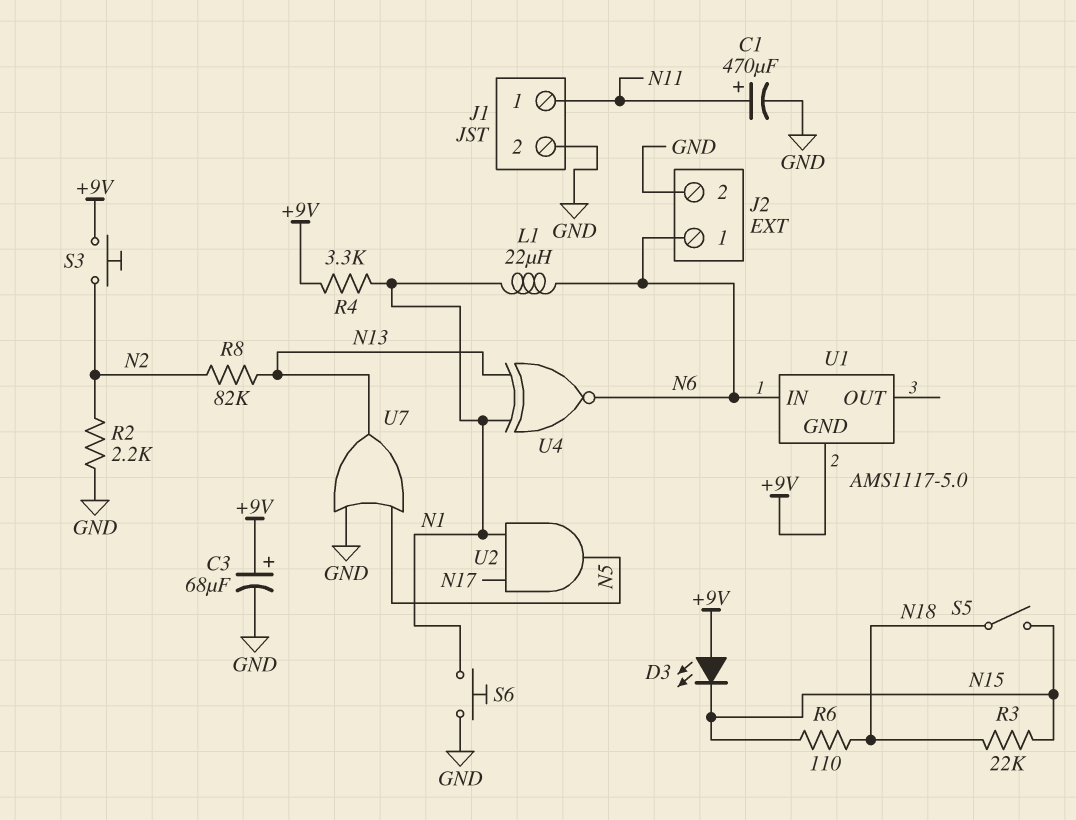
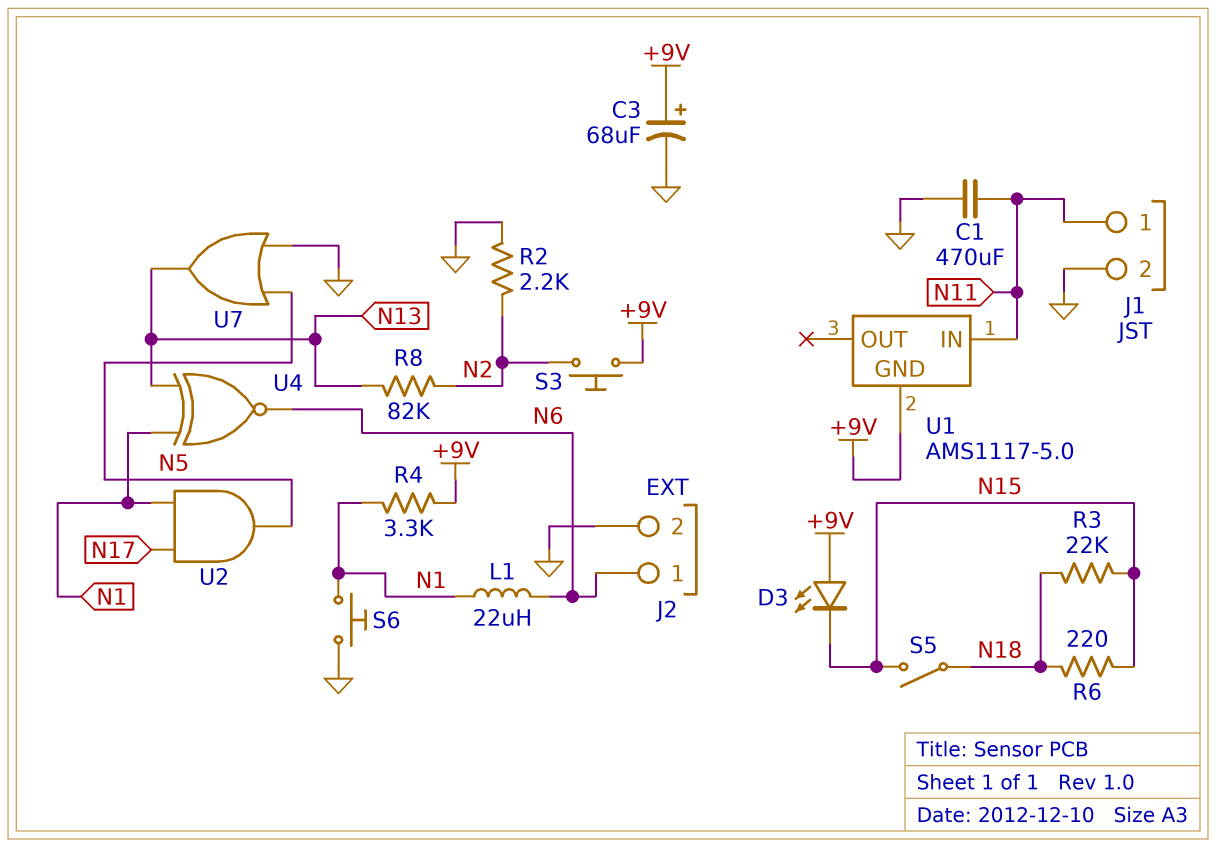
C1: 470uF (plus N11, minus GND) -> 470uF (GND, N11)
R6: 110 (N15, N18) -> 220 (N15, N18)
U1 pin IN: N6 -> N11

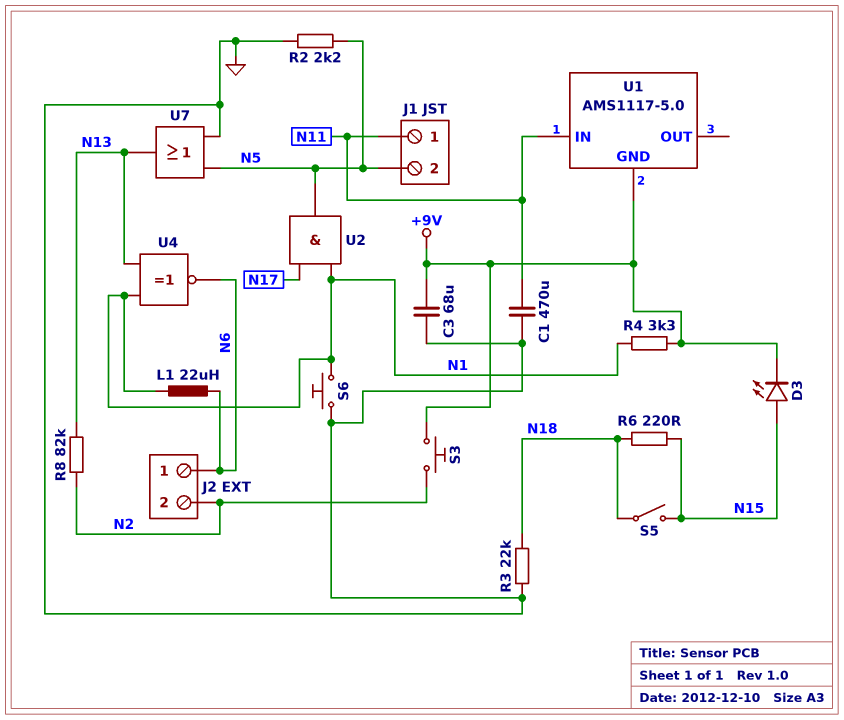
C3: 68uF (plus +9V, minus GND) -> 68uF (+9V, GND)
D3: LED (A +9V, K N15) -> LED (A N15, K +9V)
J1 pin 2: GND -> N5
J2 pin 2: GND -> N2
R2: 2.2k (GND, N2) -> 2.2k (GND, N5)
R3: 22k (N15, N18) -> 22k (GND, N18)

